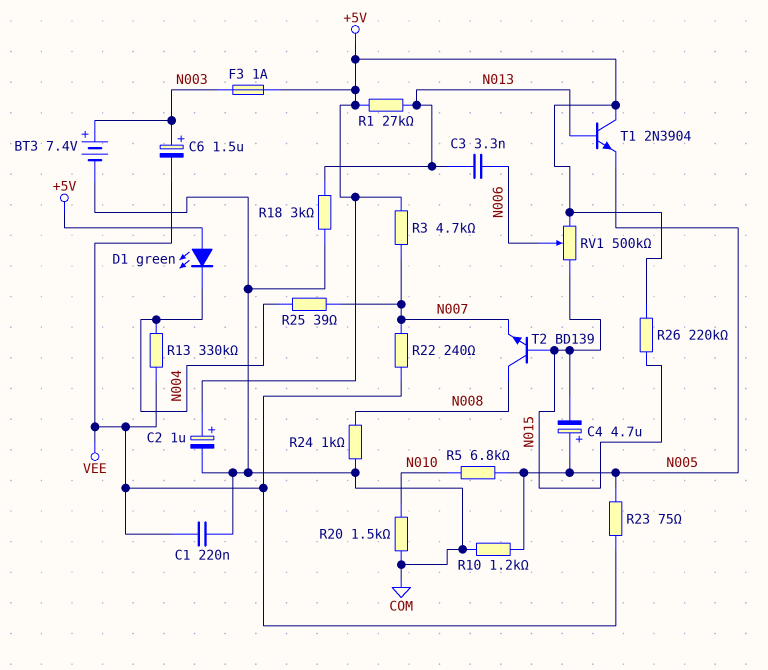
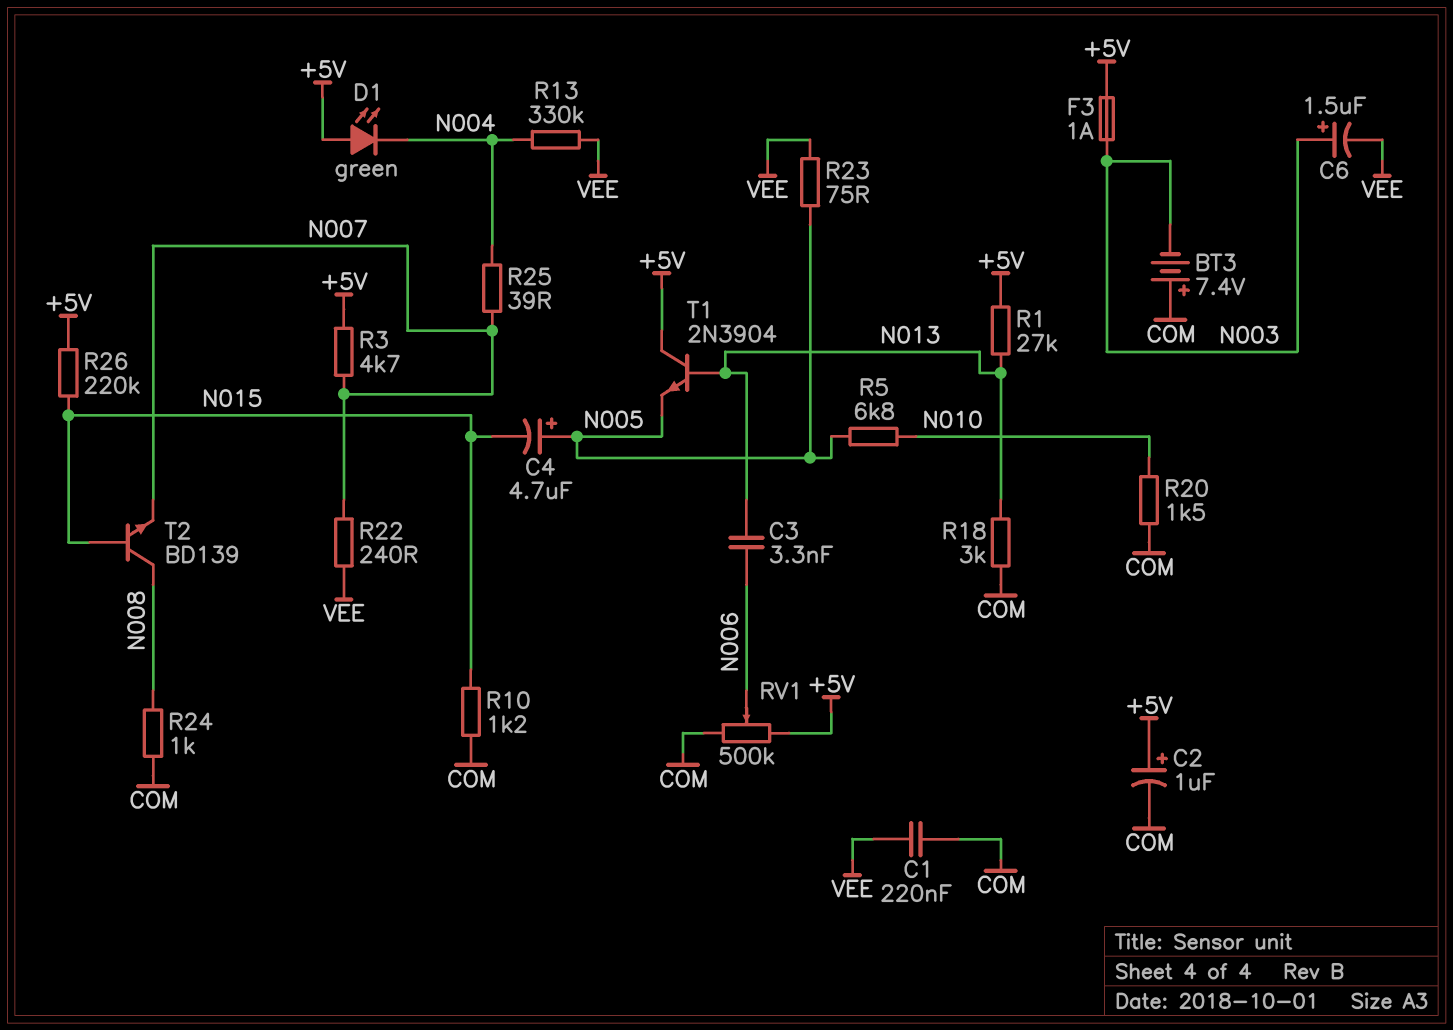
BT3: 7.4V (plus N003, minus COM) -> 7.4V (plus COM, minus N003)
R10: 1.2k (COM, N005) -> 1.2k (COM, N015)
RV1: 500k (+5V, N015, wiper N006) -> 500k (+5V, COM, wiper N006)

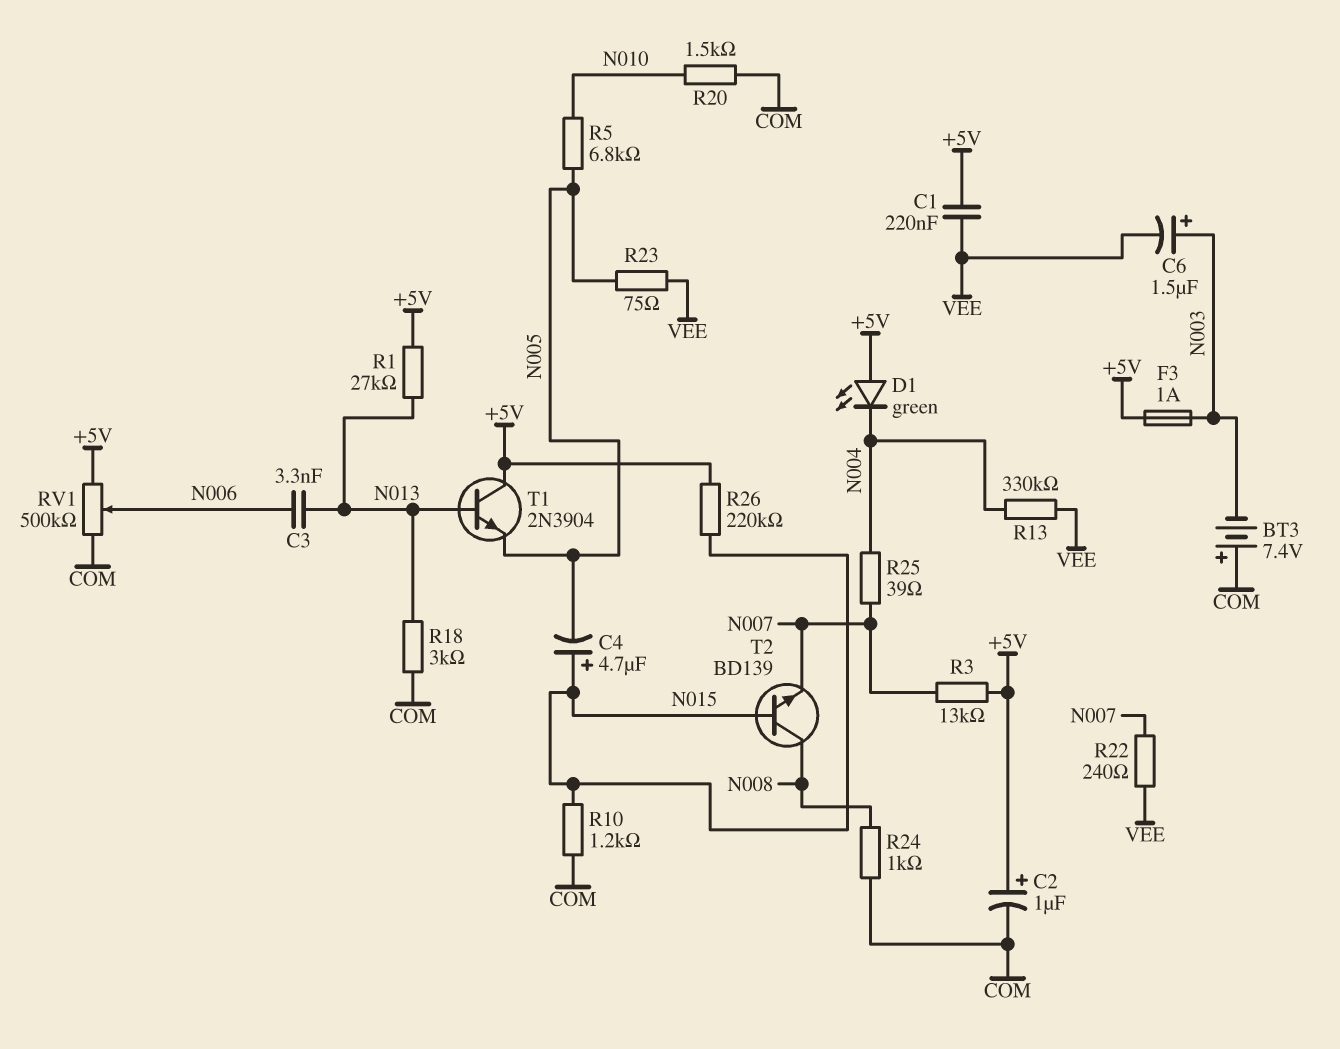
C1: 220nF (COM, VEE) -> 220nF (+5V, VEE)
C4: 4.7uF (plus N005, minus N015) -> 4.7uF (plus N015, minus N005)
R3: 4.7k (+5V, N007) -> 13k (+5V, N007)

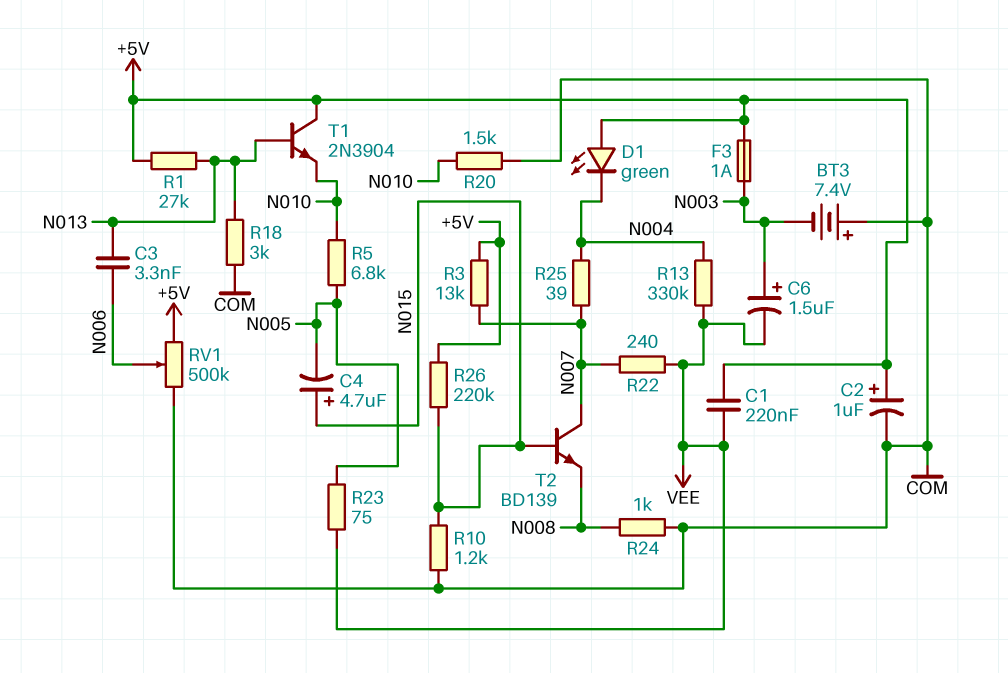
T1: NPN 2N3904 (B N013, C +5V, E N005) -> NPN 2N3904 (B N013, C +5V, E N010)
T2: NPN BD139 (B N015, C N008, E N007) -> NPN BD139 (B N015, C N007, E N008)

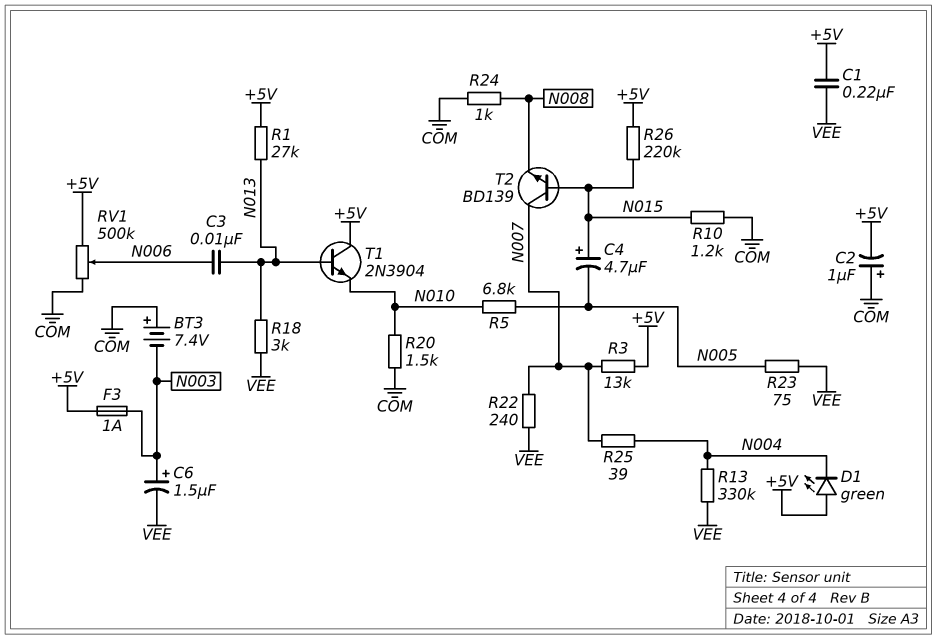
C2: 1uF (plus +5V, minus COM) -> 1uF (plus COM, minus +5V)
C3: 3.3nF (N006, N013) -> 10nF (N006, N013)
R18: 3k (COM, N013) -> 3k (N013, VEE)

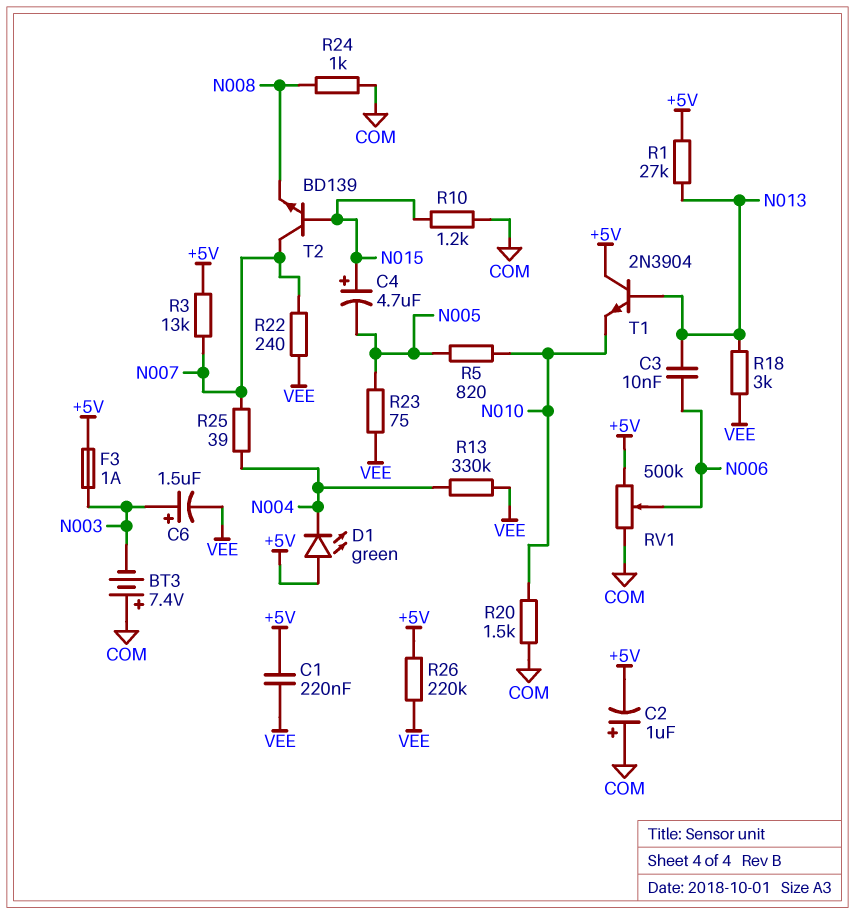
R5: 6.8k (N005, N010) -> 820 (N005, N010)
R26: 220k (+5V, N015) -> 220k (+5V, VEE)

